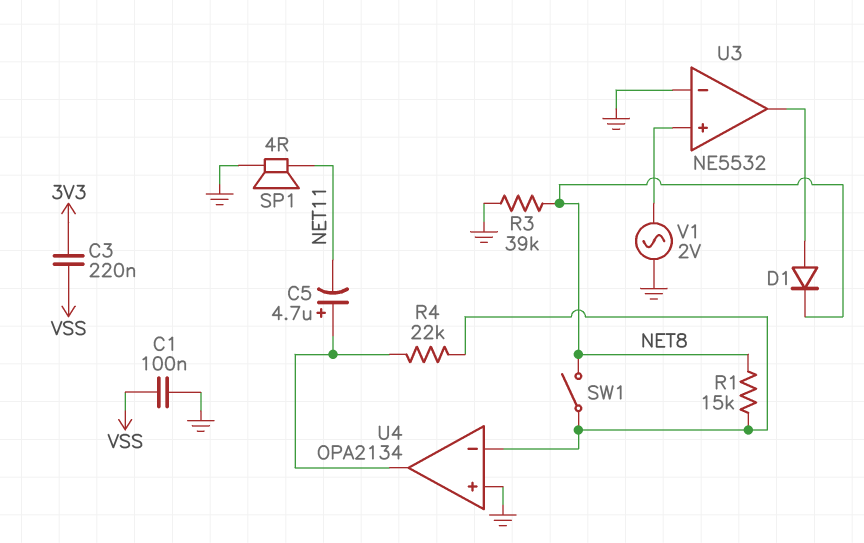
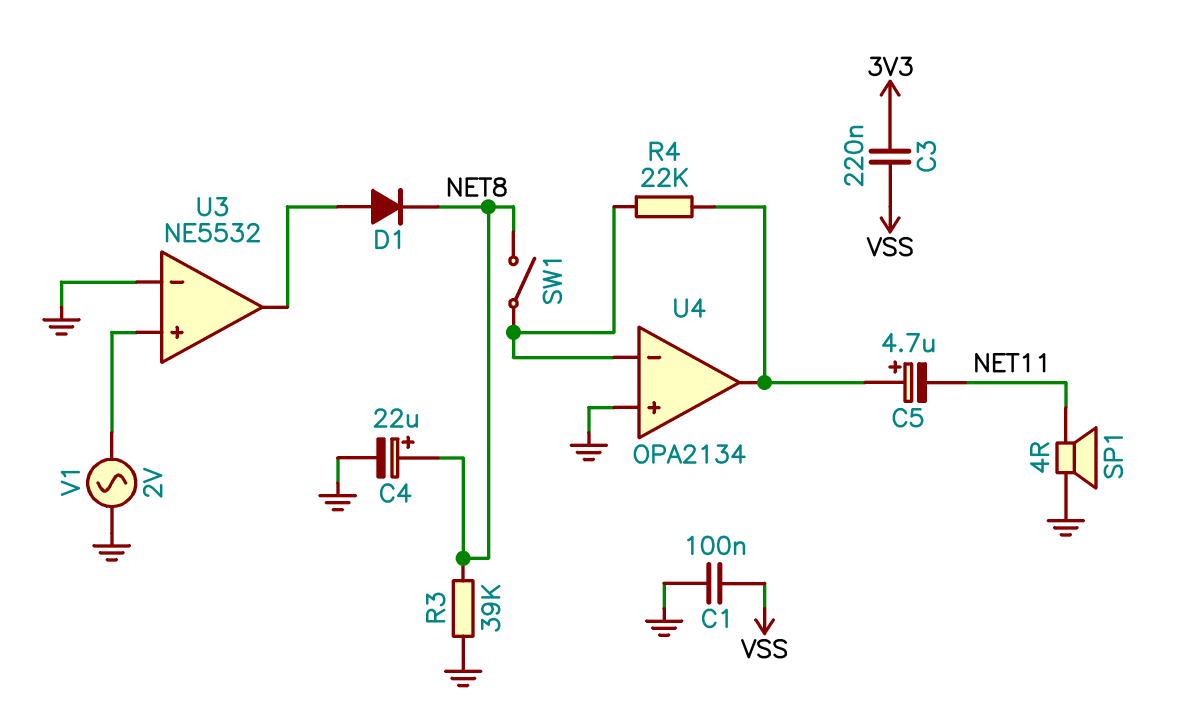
C4: none -> 22uF (plus NET8, minus GND)
R1: 15k (NET8, U4/in-) -> none

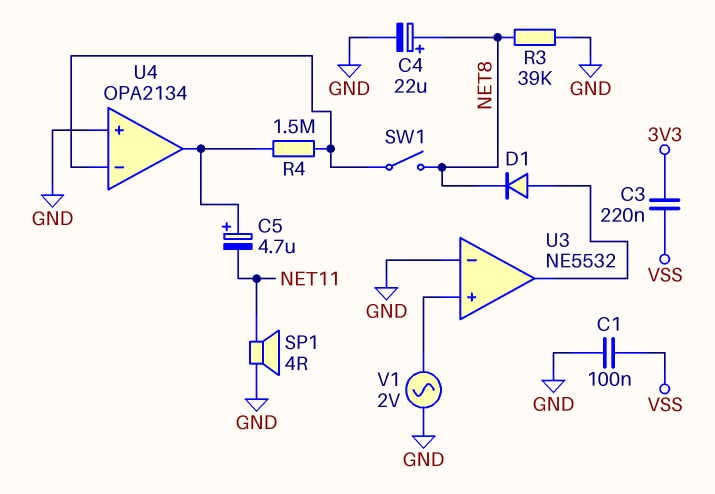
R4: 22k (U4/in-, U4/out) -> 1.5M (U4/in-, U4/out)

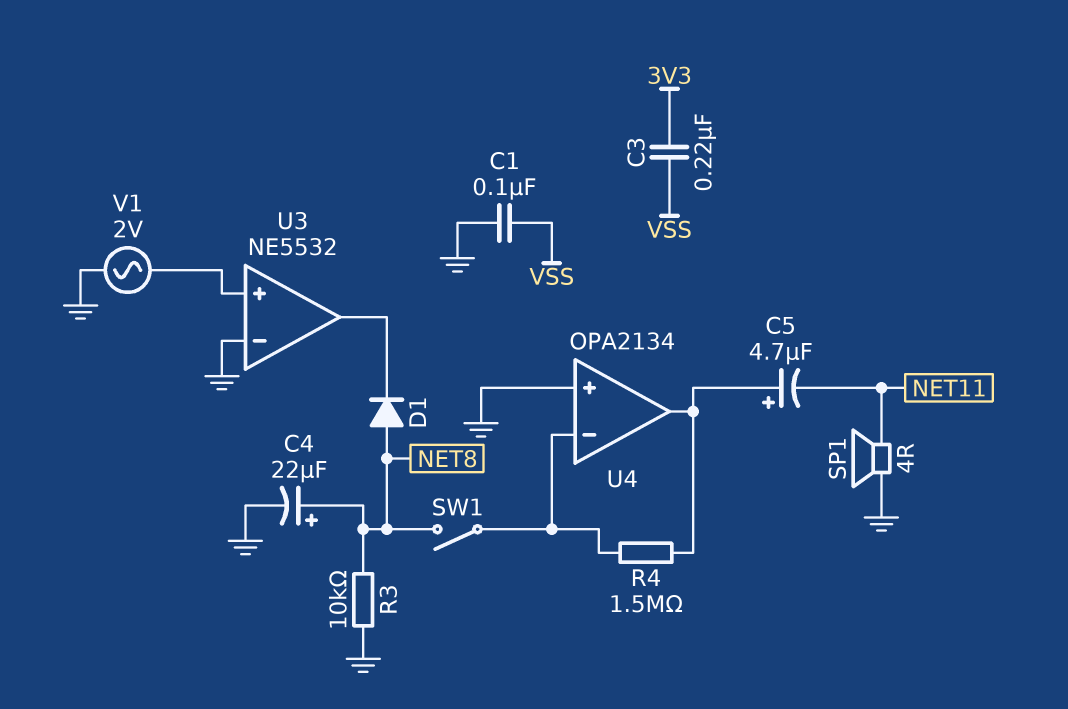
D1: diode (A U3/out, K NET8) -> diode (A NET8, K U3/out)
R3: 39k (GND, NET8) -> 10k (GND, NET8)

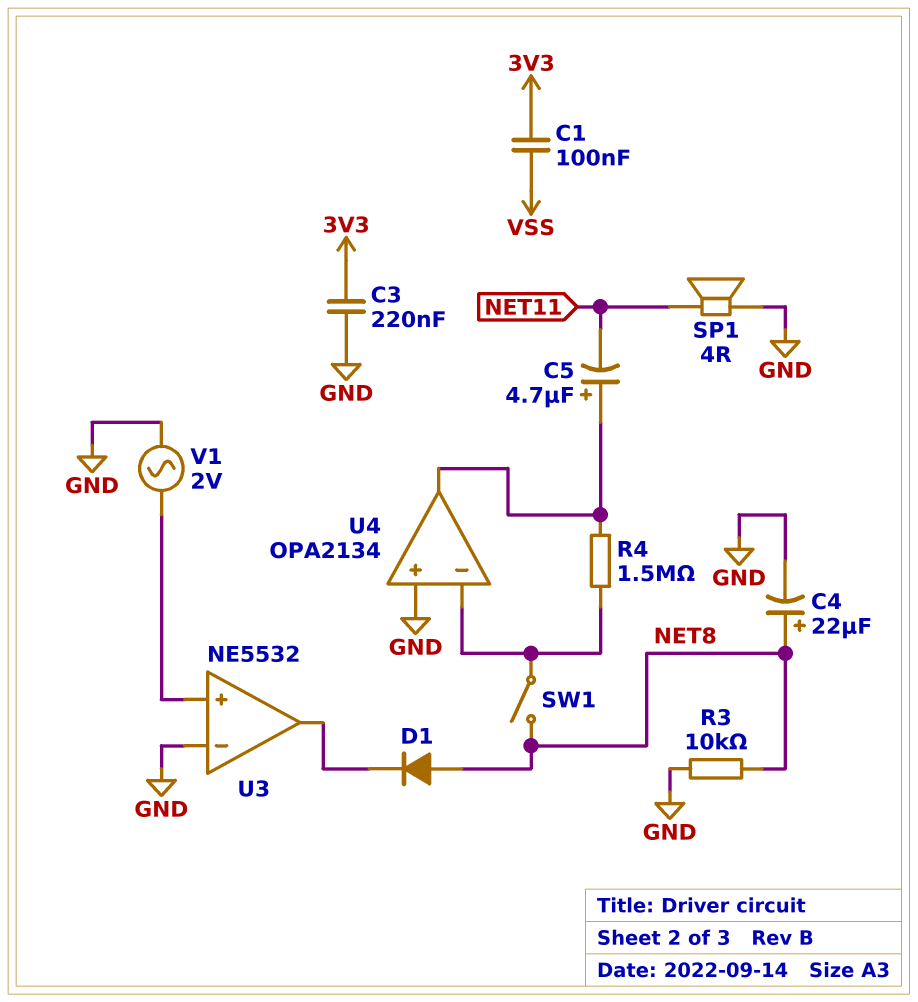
C1: 100nF (GND, VSS) -> 100nF (3V3, VSS)
C3: 220nF (3V3, VSS) -> 220nF (3V3, GND)

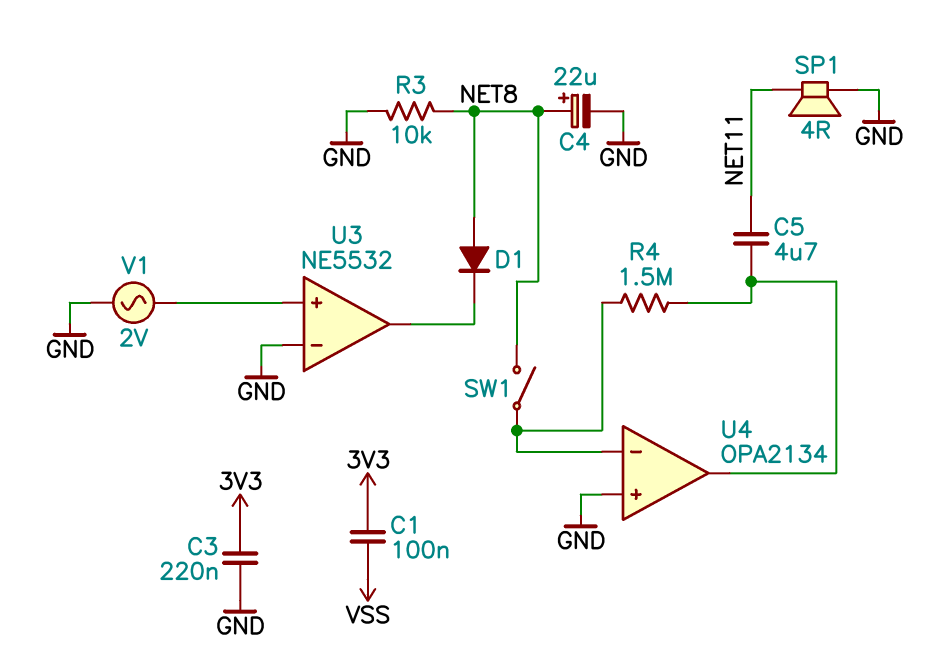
C5: 4.7uF (plus U4/out, minus NET11) -> 4.7uF (NET11, U4/out)

